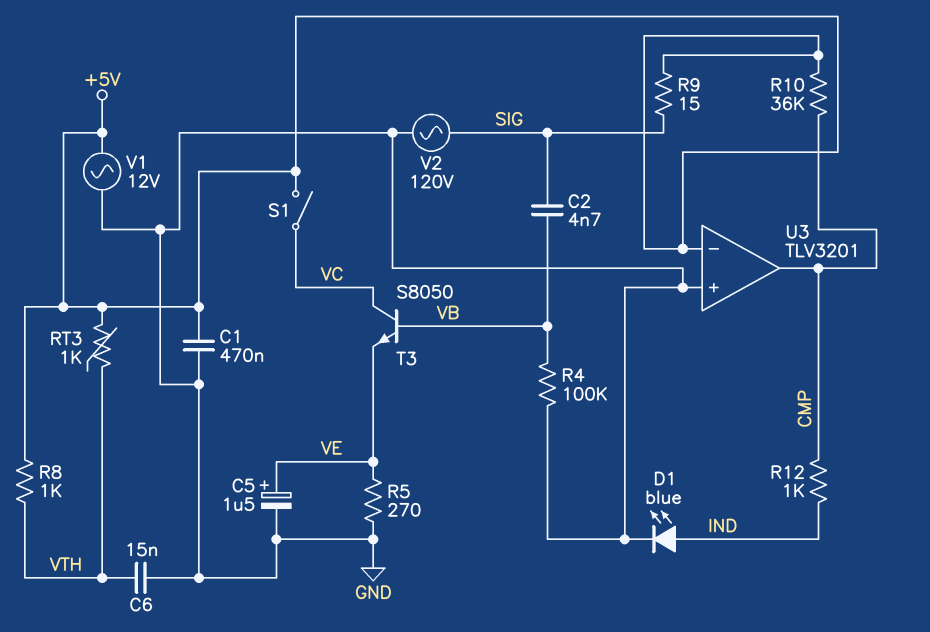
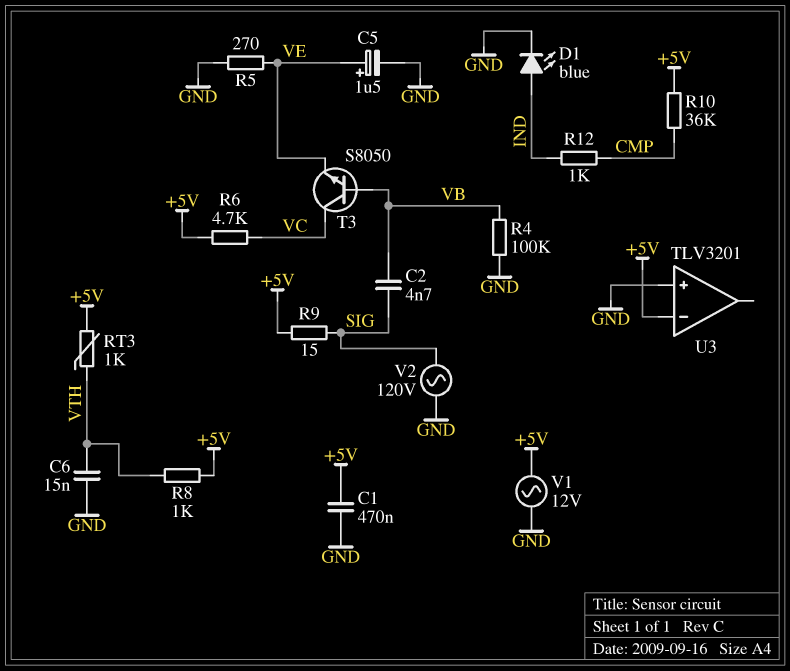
R6: none -> 4.7k (+5V, VC)
S1: switch (+5V, VC) -> none
U3 pin out: CMP -> none

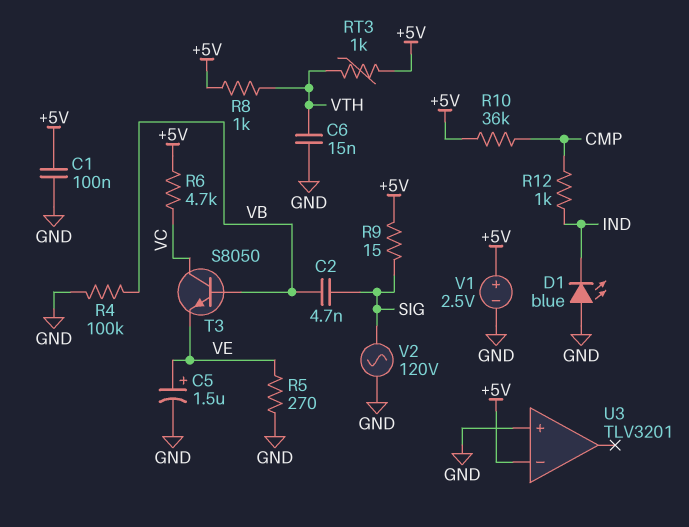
C1: 470nF (+5V, GND) -> 100nF (+5V, GND)
D1: LED blue (A IND, K GND) -> LED blue (A GND, K IND)
V1: AC 12V (+5V, GND) -> 2.5V (plus +5V, minus GND)

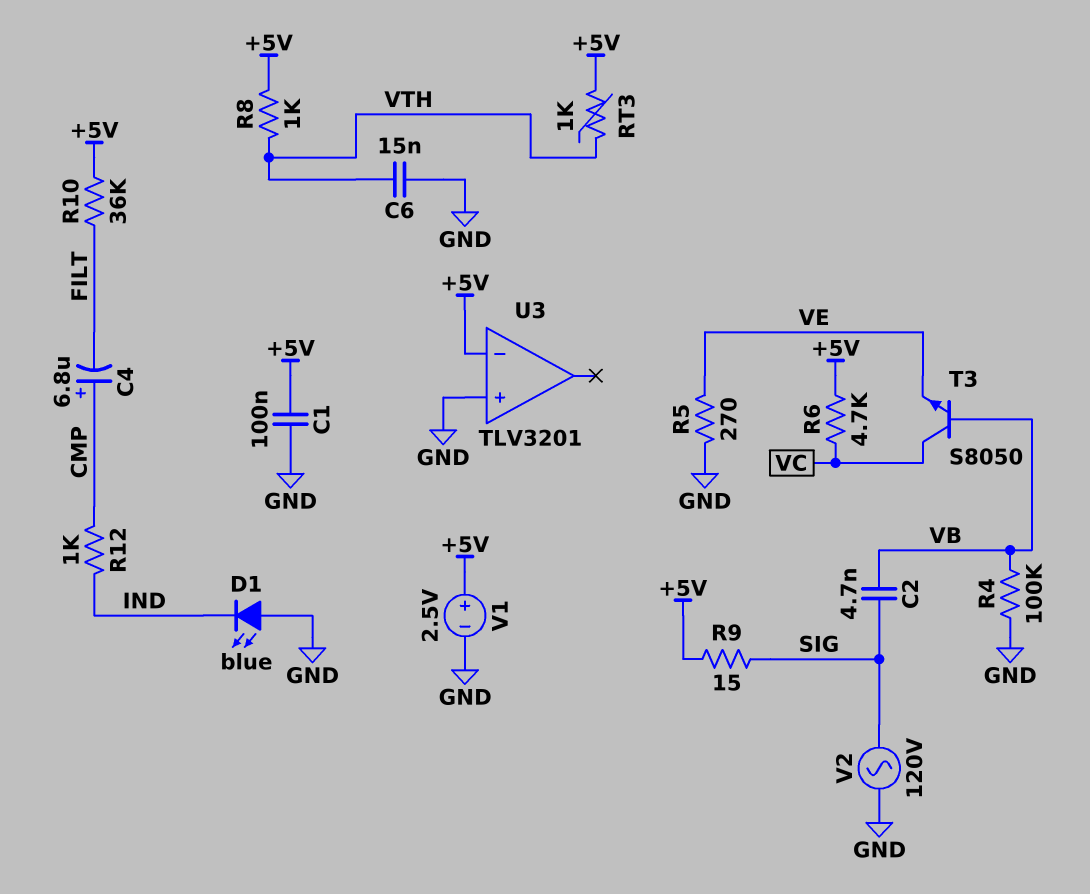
C4: none -> 6.8uF (plus CMP, minus FILT)
C5: 1.5uF (plus VE, minus GND) -> none
R10: 36k (+5V, CMP) -> 36k (+5V, FILT)

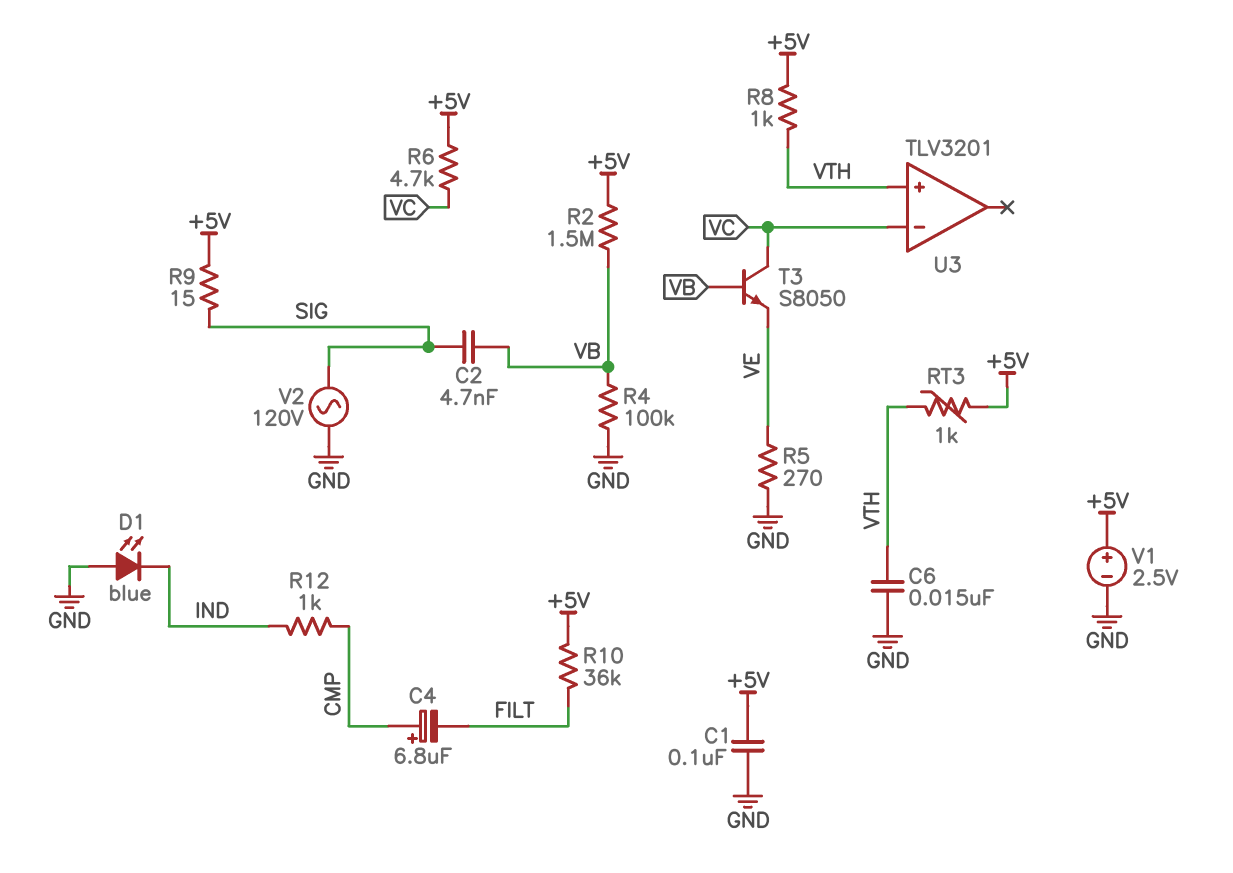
R2: none -> 1.5M (+5V, VB)
U3 pin in+: GND -> VTH
U3 pin in-: +5V -> VC

